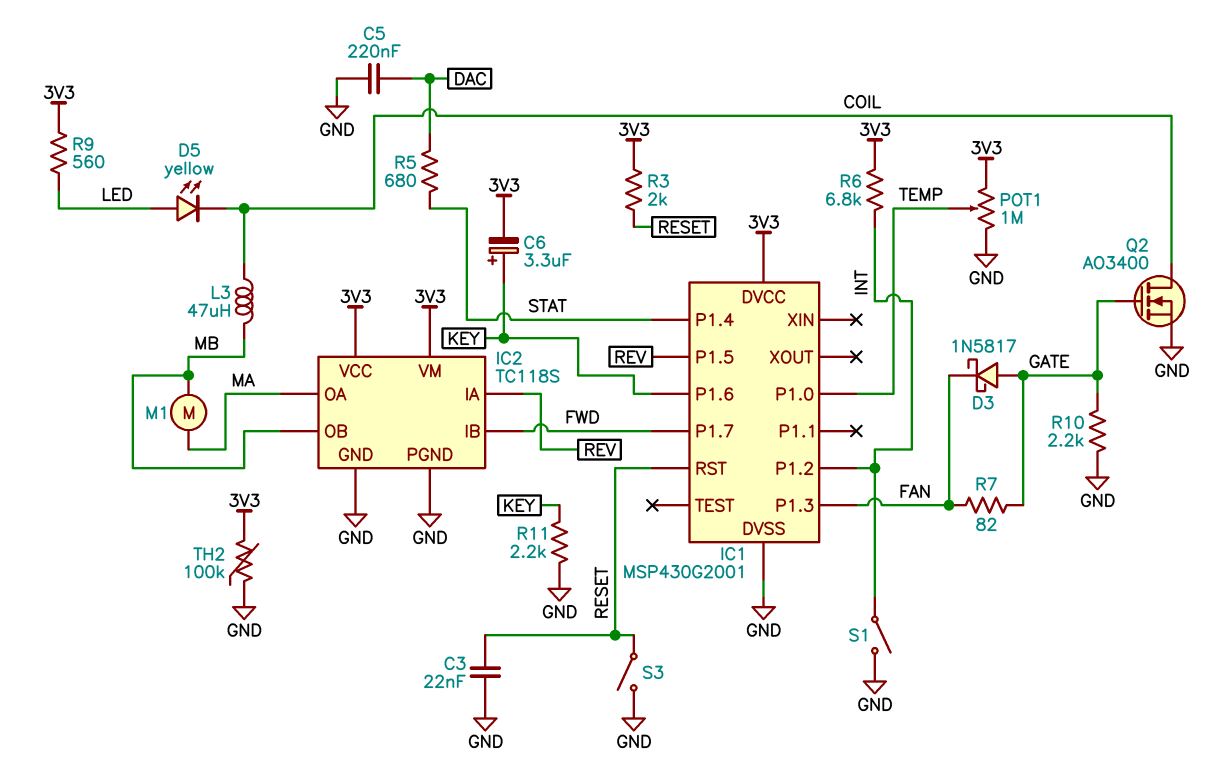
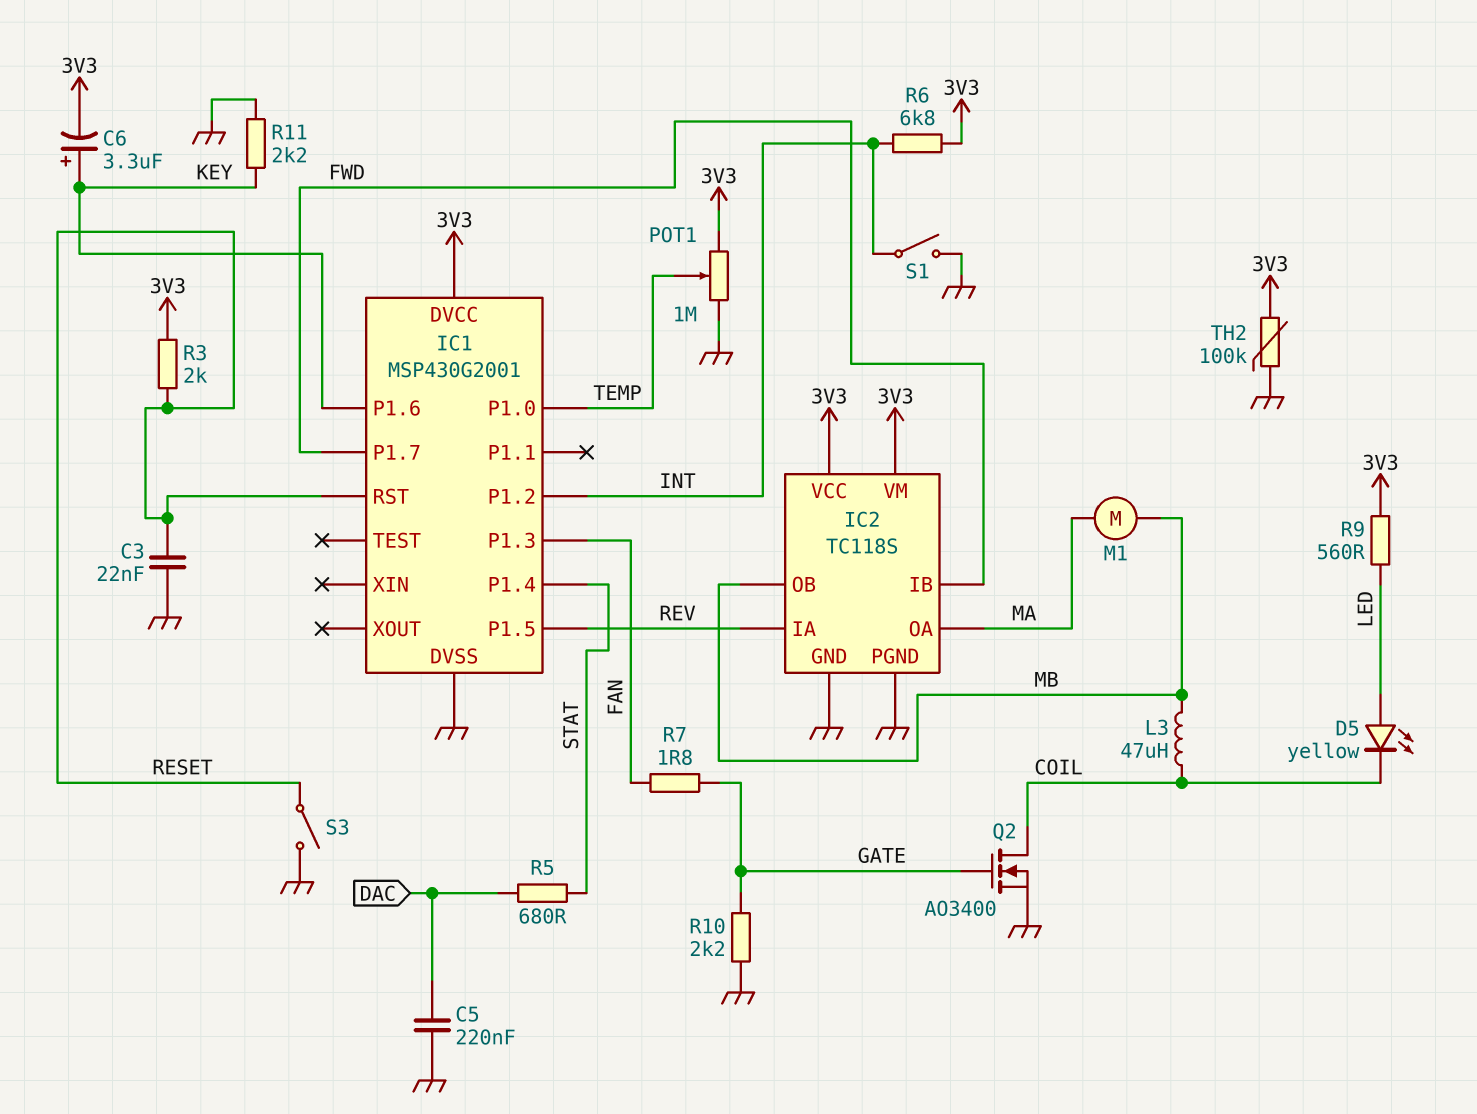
D3: schottky 1N5817 (A GATE, K FAN) -> none
R7: 82 (FAN, GATE) -> 1.8 (FAN, GATE)

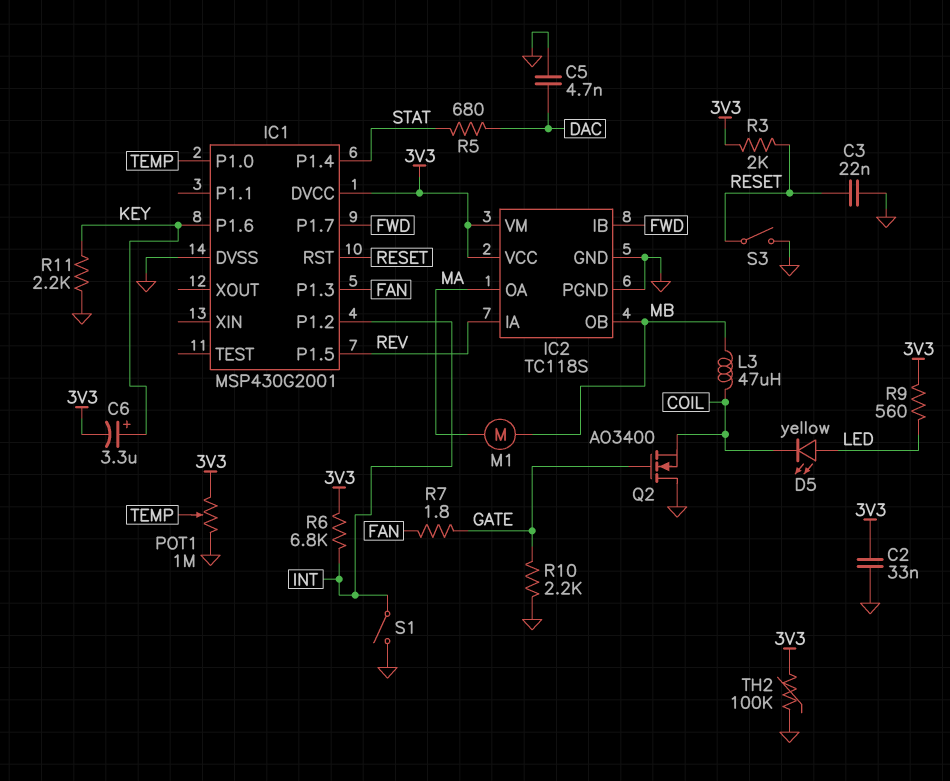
C2: none -> 33nF (3V3, GND)
C5: 220nF (DAC, GND) -> 4.7nF (DAC, GND)
Q2: NMOS AO3400 (G GATE, D COIL, S GND) -> NMOS AO3400 (G GATE, D GND, S COIL)

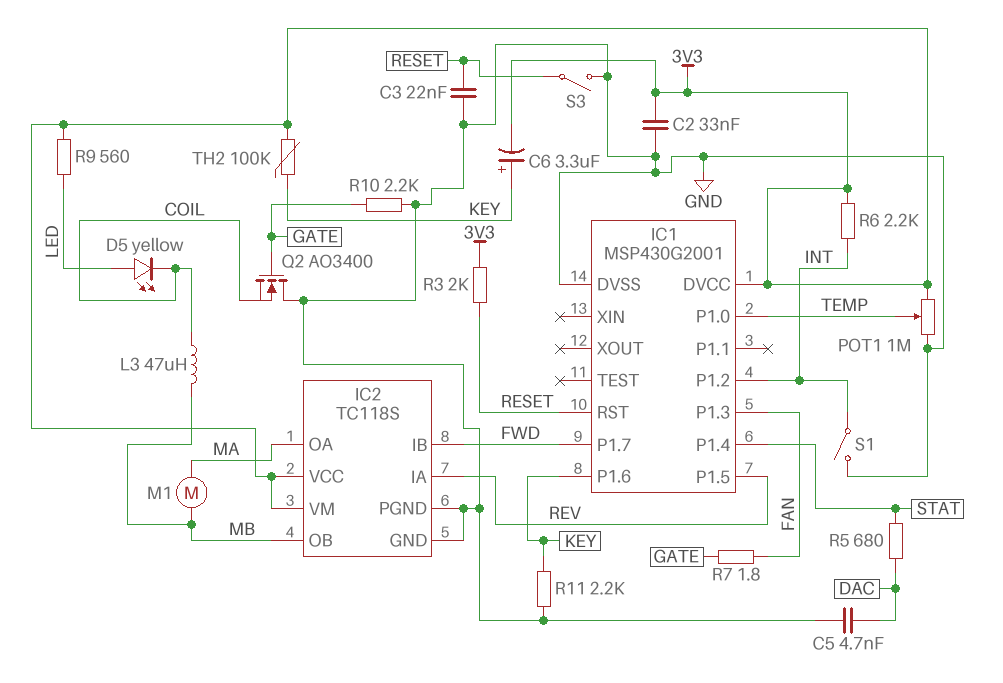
R6: 6.8k (3V3, INT) -> 2.2k (3V3, INT)
TH2: 100k (3V3, GND) -> 100k (3V3, KEY)

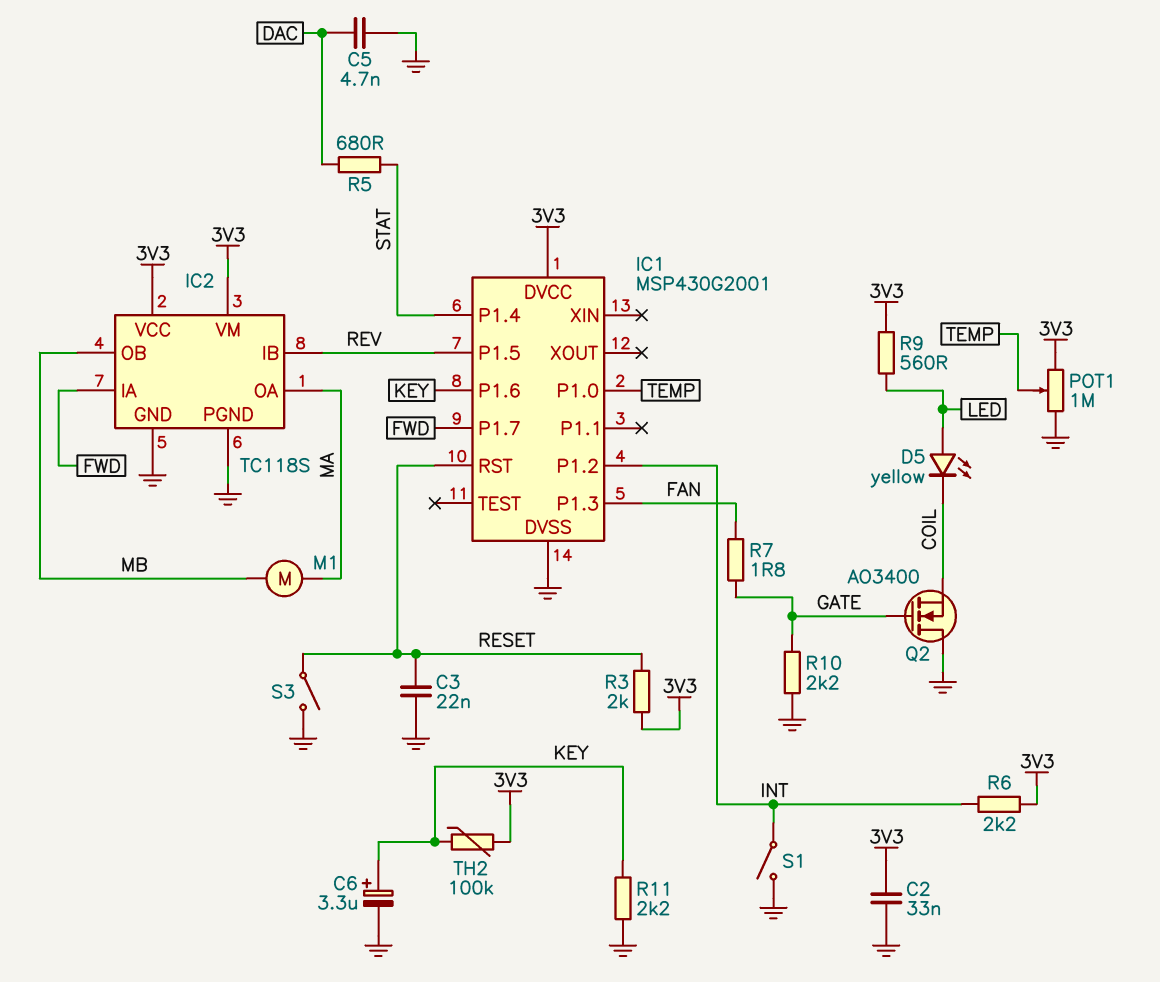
C6: 3.3uF (plus KEY, minus 3V3) -> 3.3uF (plus KEY, minus GND)
IC2 pin IA: REV -> FWD
IC2 pin IB: FWD -> REV
L3: 47uH (COIL, MB) -> none

